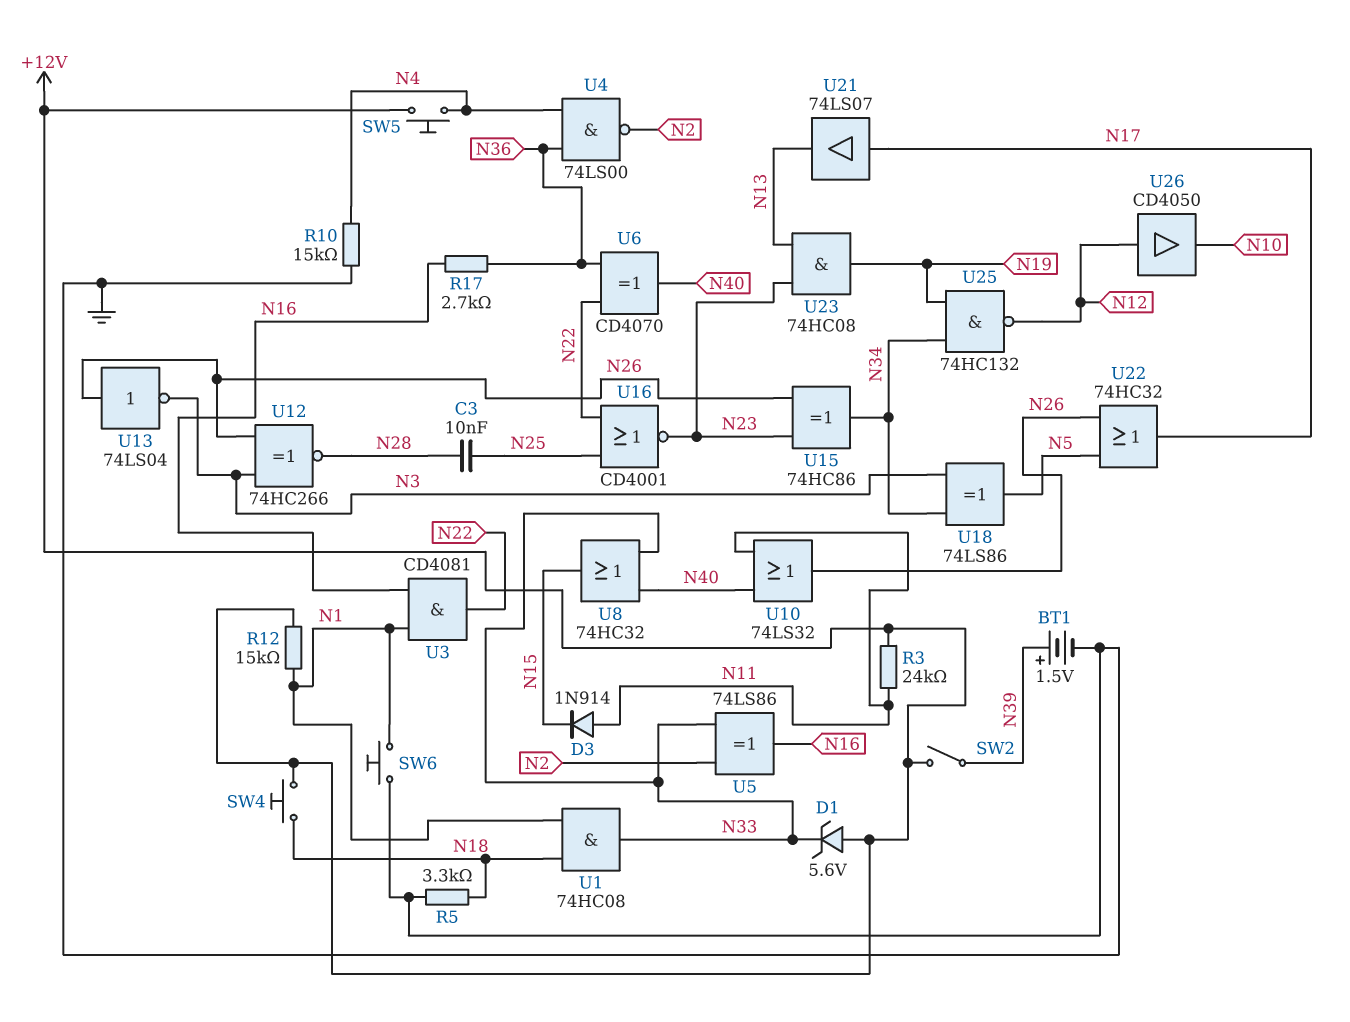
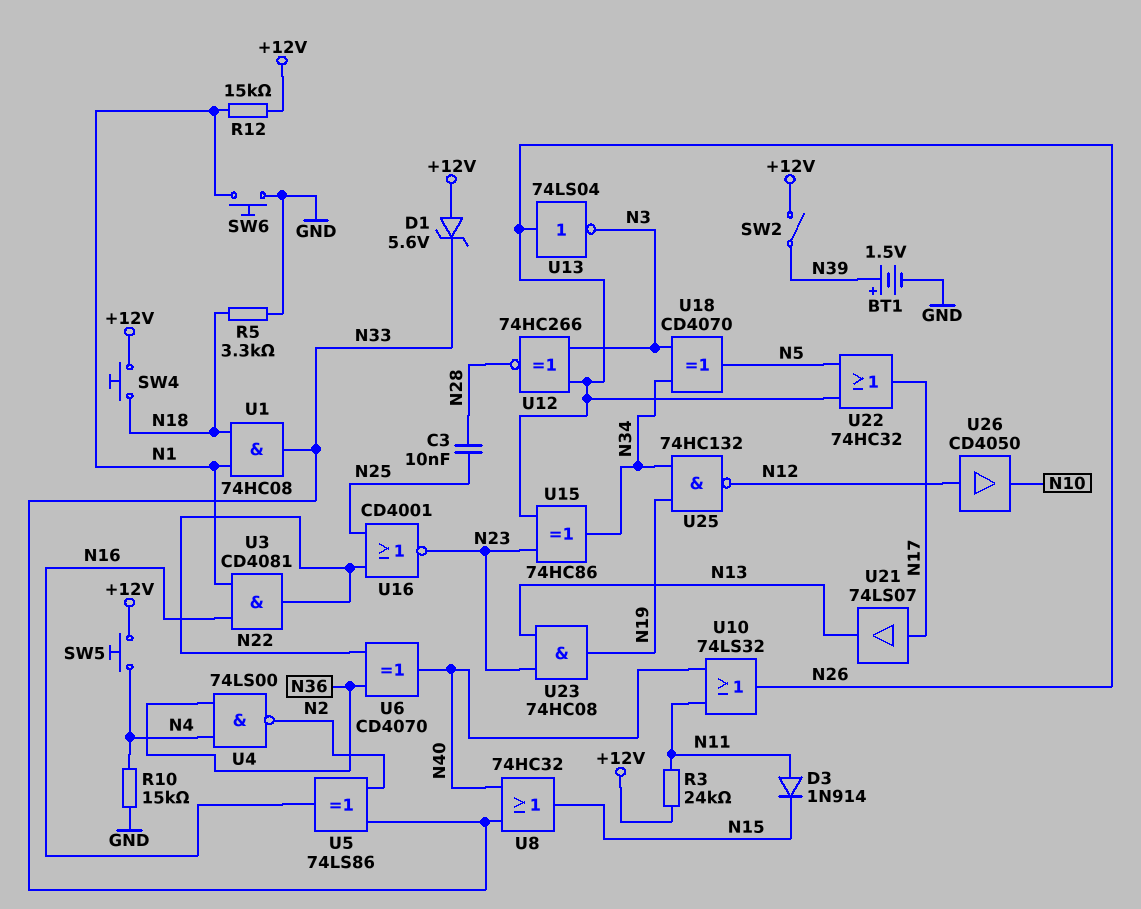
R17: 2.7k (N16, N36) -> none
U18: XOR 74LS86 (in N3, in N34, out N5) -> XOR CD4070 (in N3, in N34, out N5)

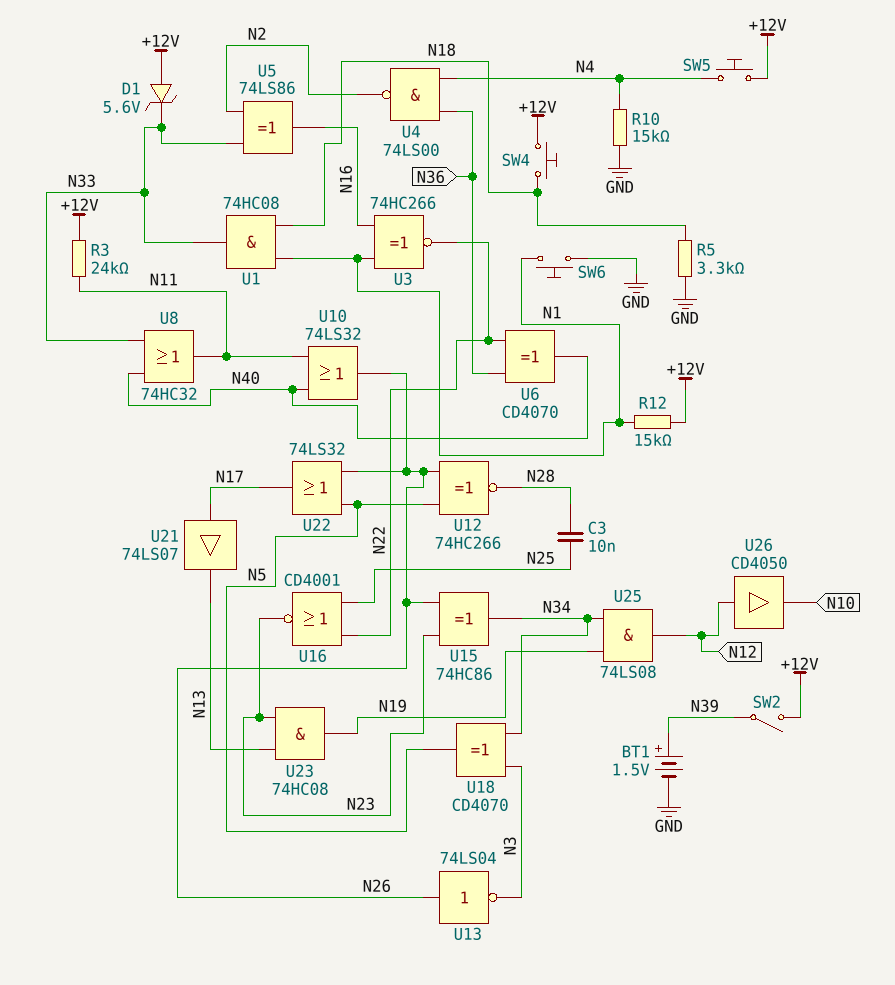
D3: diode 1N914 (A N11, K N15) -> none
U3: AND CD4081 (in N1, in N16, out N22) -> XNOR 74HC266 (in N1, in N16, out N22)
U8: OR 74HC32 (in N33, in N40, out N15) -> OR 74HC32 (in N33, in N40, out N11)
U12: XNOR 74HC266 (in N3, in N26, out N28) -> XNOR 74HC266 (in N5, in N26, out N28)
U22: OR 74HC32 (in N5, in N26, out N17) -> OR 74LS32 (in N5, in N26, out N17)
U25: NAND 74HC132 (in N19, in N34, out N12) -> AND 74LS08 (in N19, in N34, out N12)

